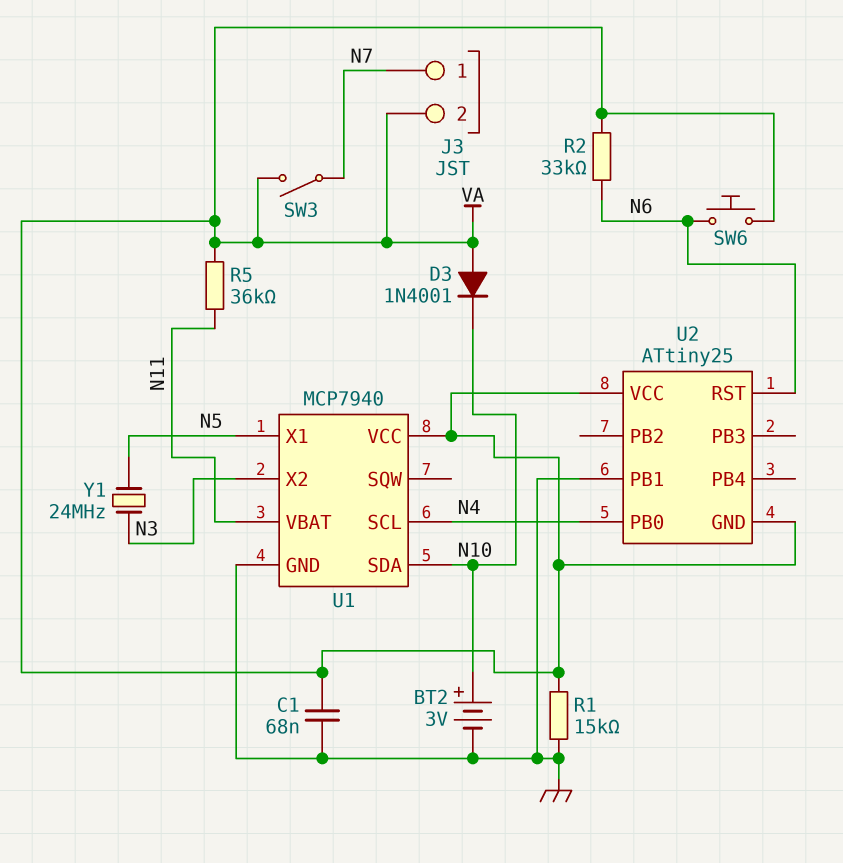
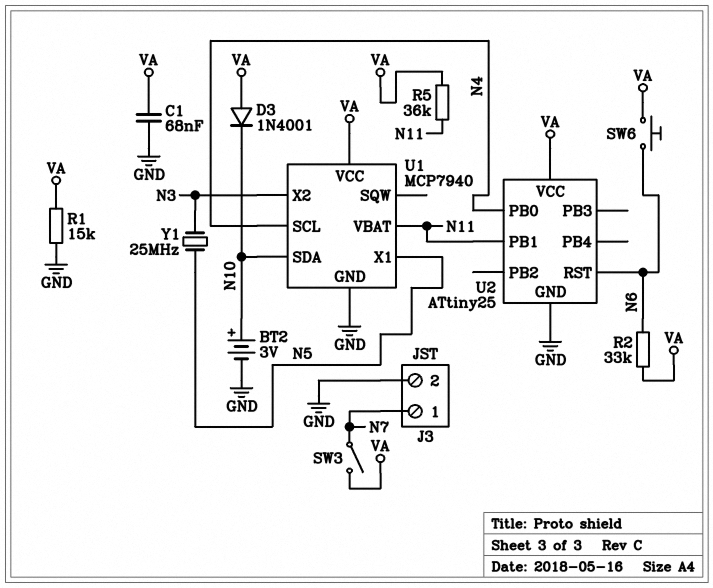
J3 pin 2: VA -> GND
U2 pin GND: VA -> GND
U2 pin PB1: GND -> N11
Y1: 24MHz (N3, N5) -> 25MHz (N3, N5)

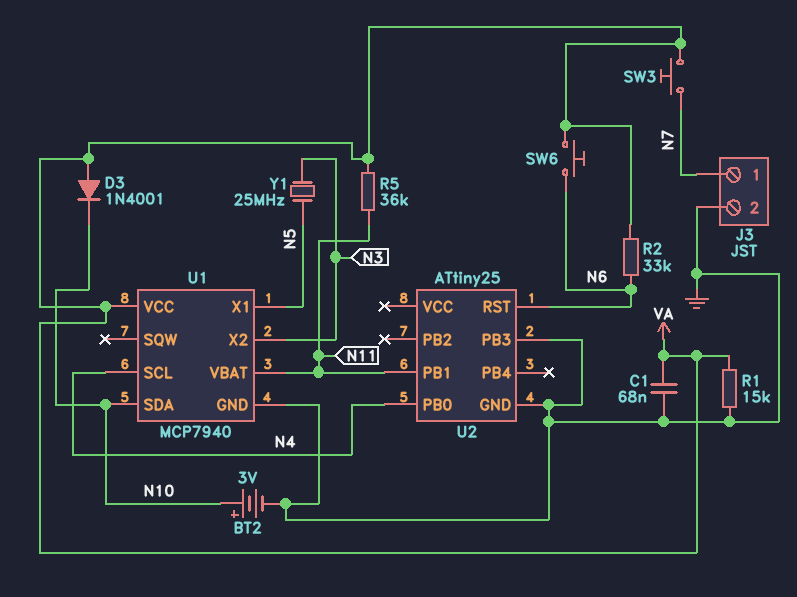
SW3: switch (N7, VA) -> button (N7, VA)
U2 pin PB3: none -> GND
U2 pin VCC: VA -> none

